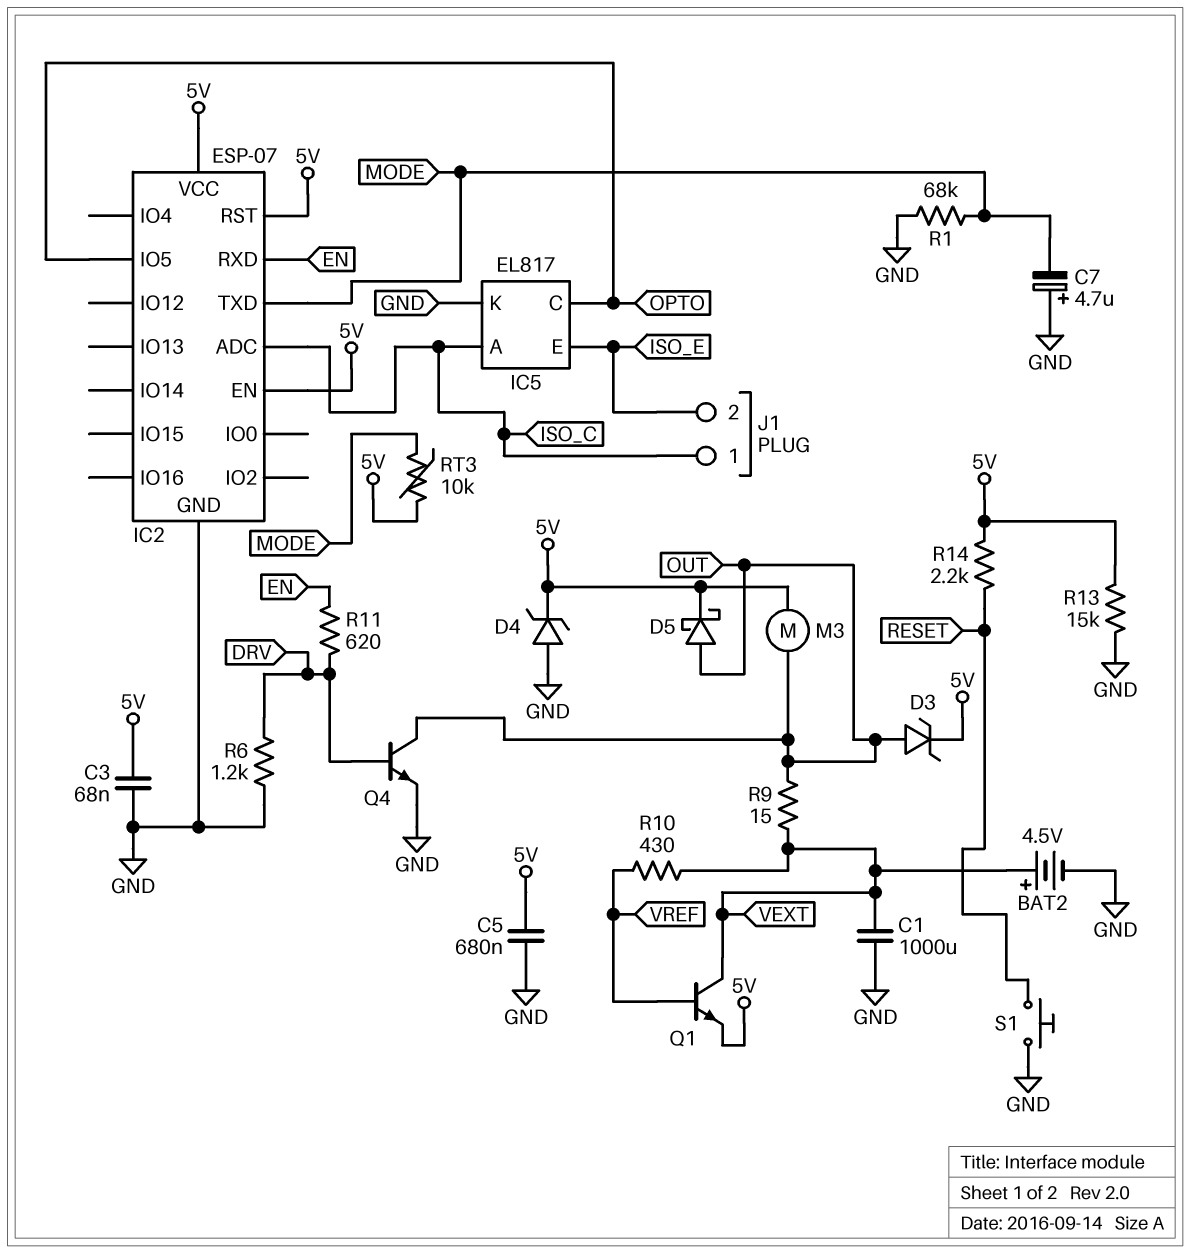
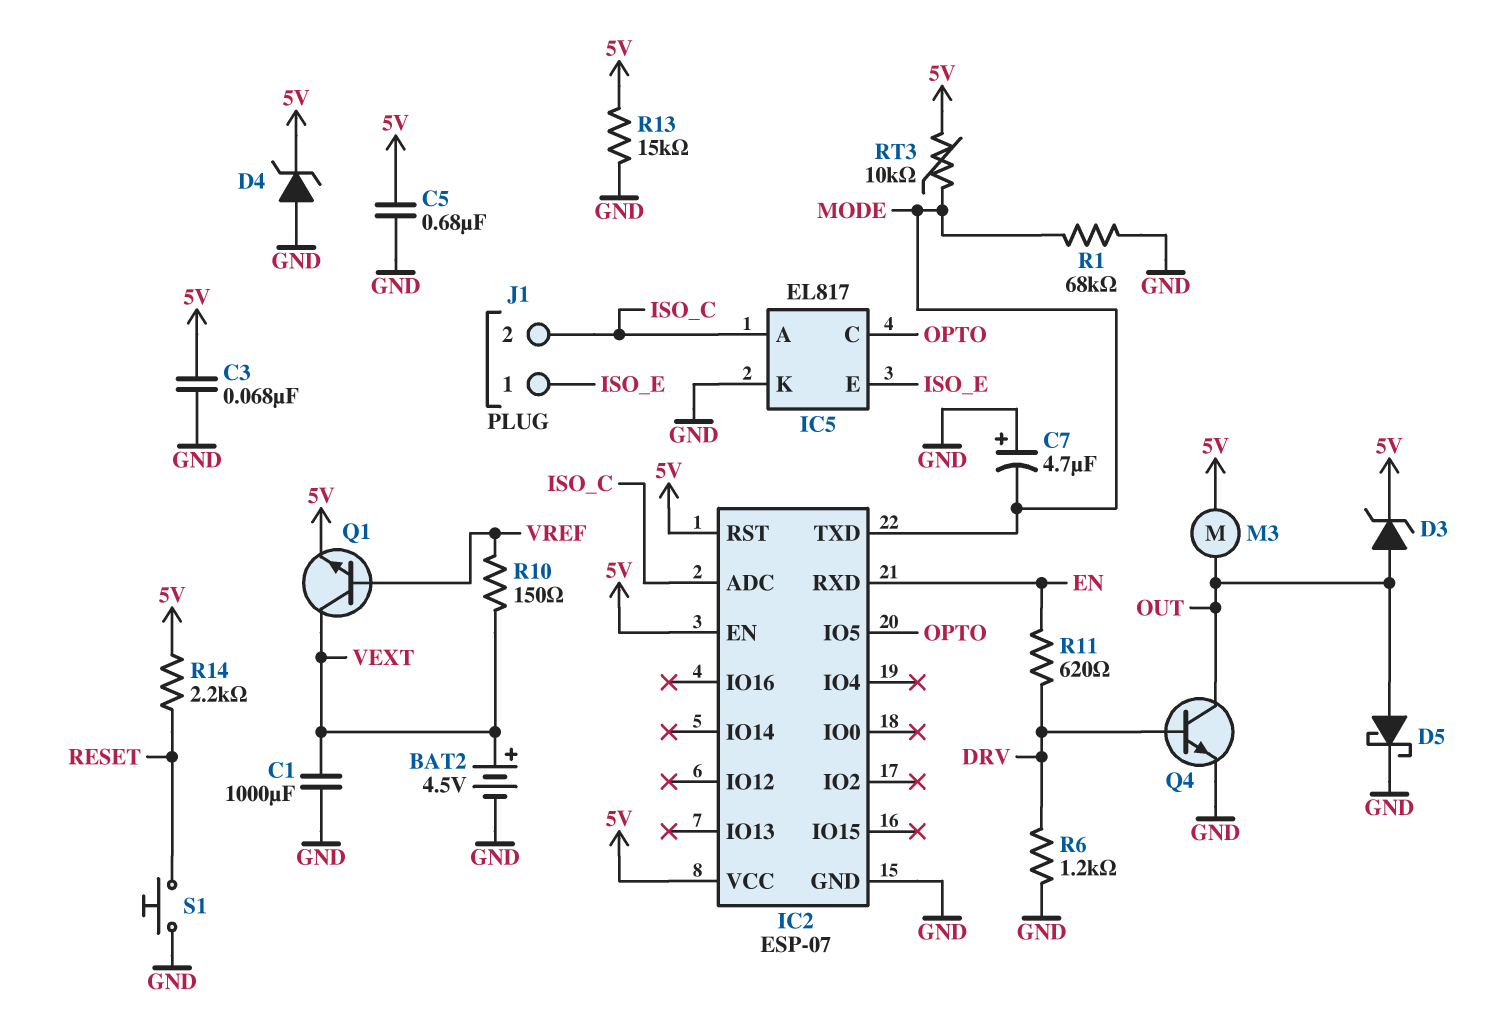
D5: schottky (A OUT, K 5V) -> schottky (A OUT, K GND)
J1 pin 1: ISO_C -> ISO_E
J1 pin 2: ISO_E -> ISO_C
R9: 15 (OUT, VEXT) -> none
R10: 430 (VEXT, VREF) -> 150 (VEXT, VREF)

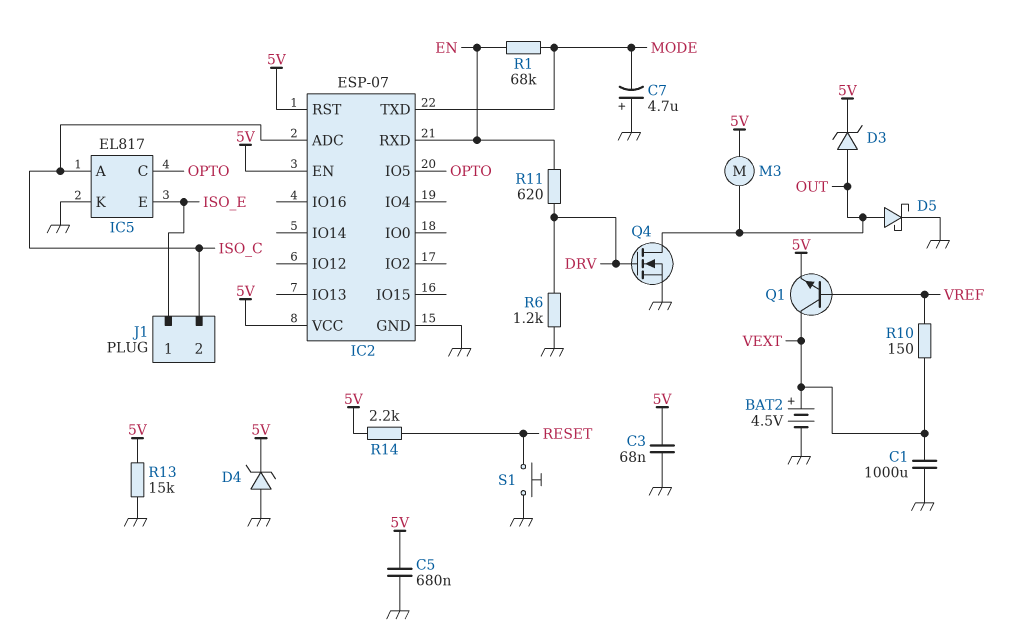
Q4: NPN (B DRV, C OUT, E GND) -> NMOS (G DRV, D OUT, S GND)
R1: 68k (GND, MODE) -> 68k (EN, MODE)
RT3: 10k (5V, MODE) -> none

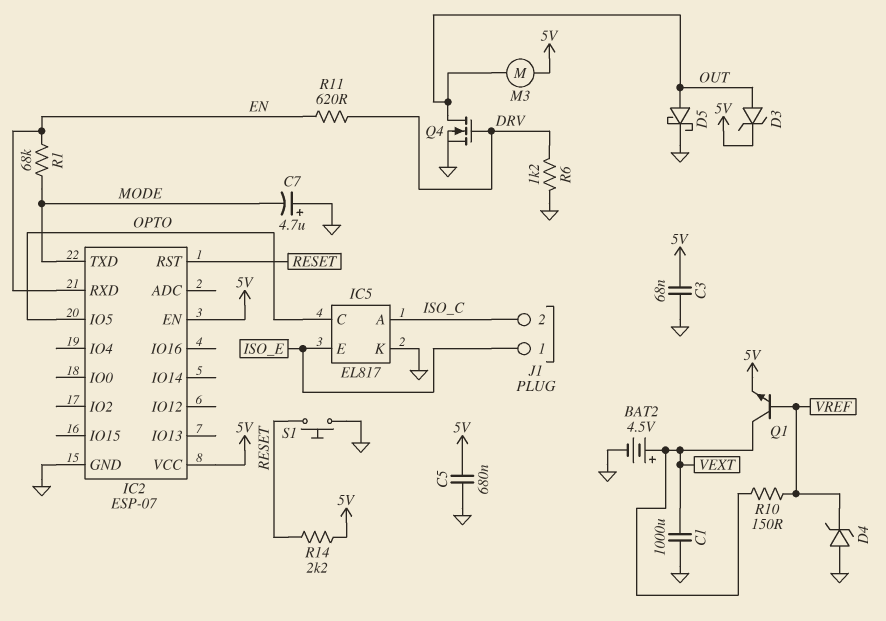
D4: zener (A GND, K 5V) -> zener (A GND, K VREF)
IC2 pin ADC: ISO_C -> none
IC2 pin RST: 5V -> RESET
R13: 15k (5V, GND) -> none

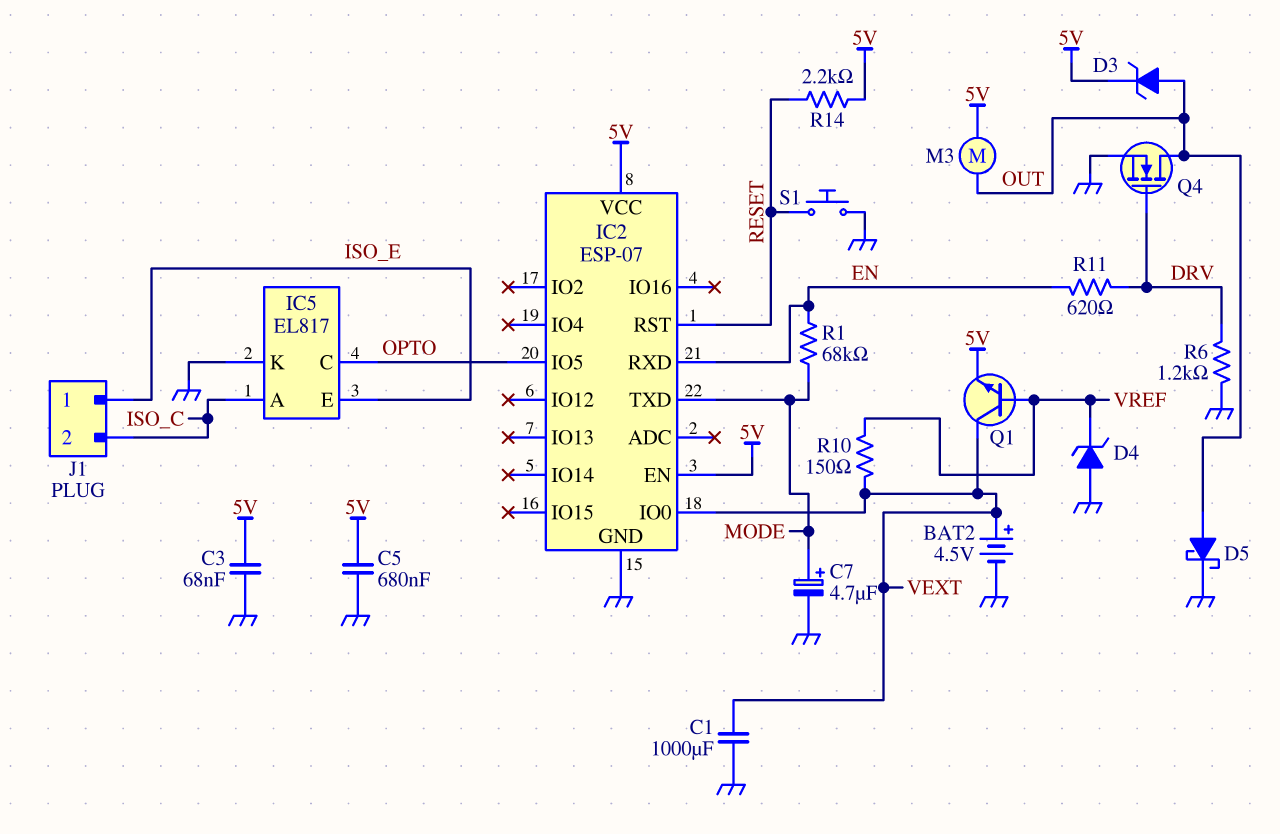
C7: 4.7uF (plus GND, minus MODE) -> 4.7uF (plus MODE, minus GND)
IC2 pin IO0: none -> VEXT

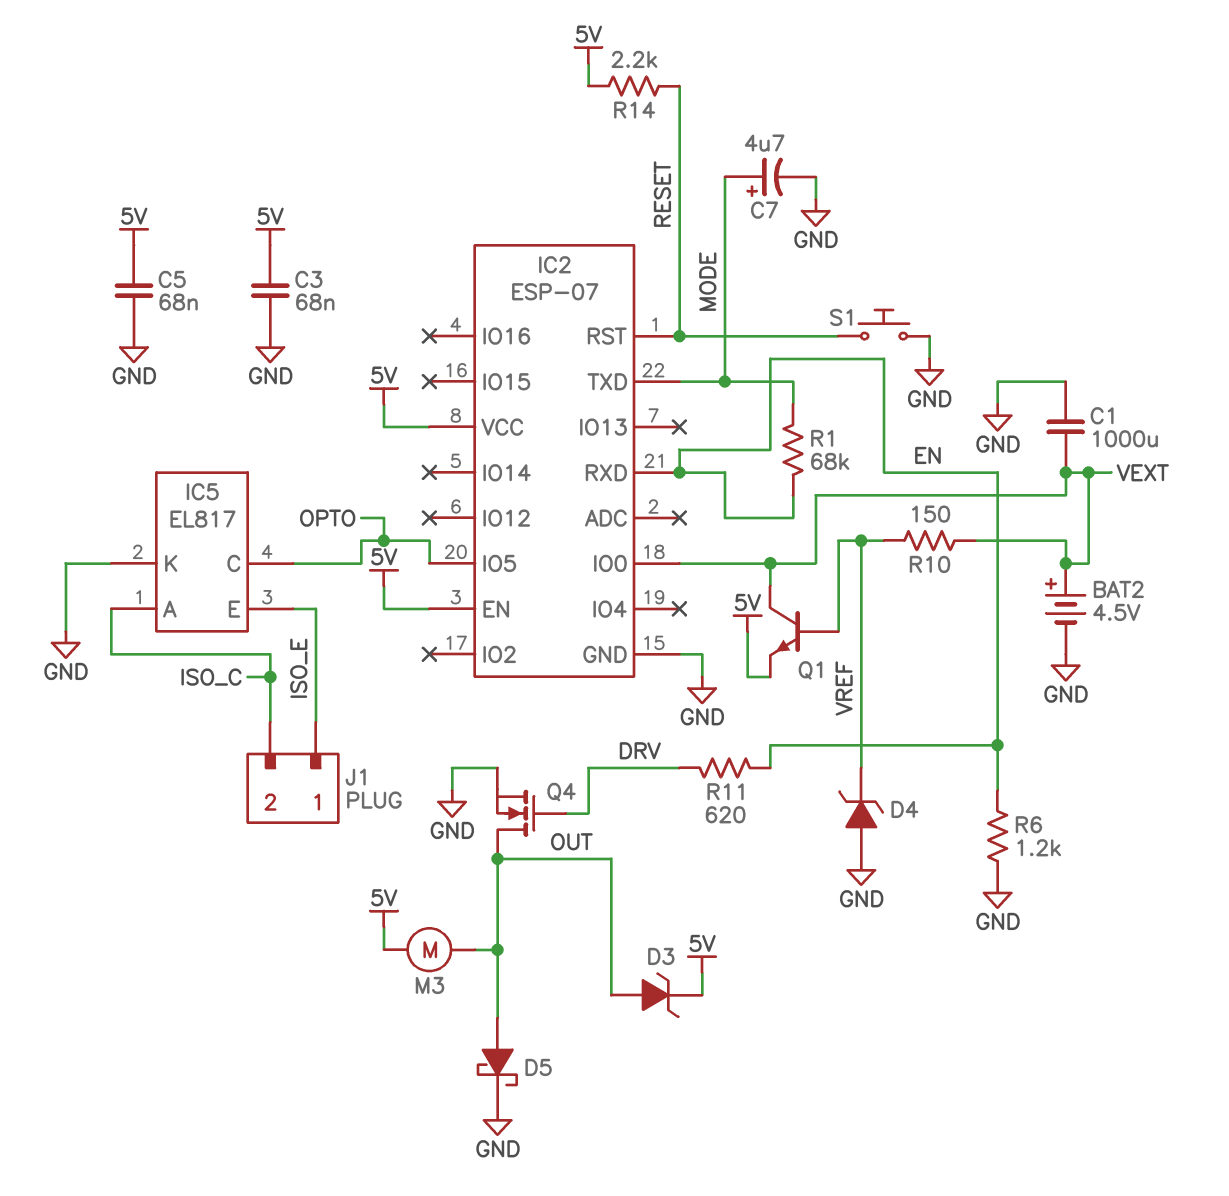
C5: 680nF (5V, GND) -> 68nF (5V, GND)
R6: 1.2k (DRV, GND) -> 1.2k (EN, GND)

